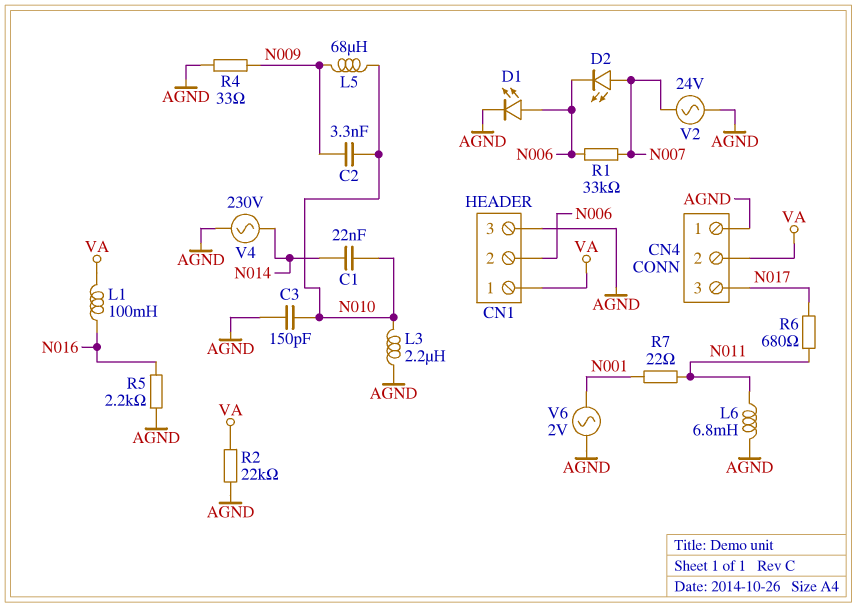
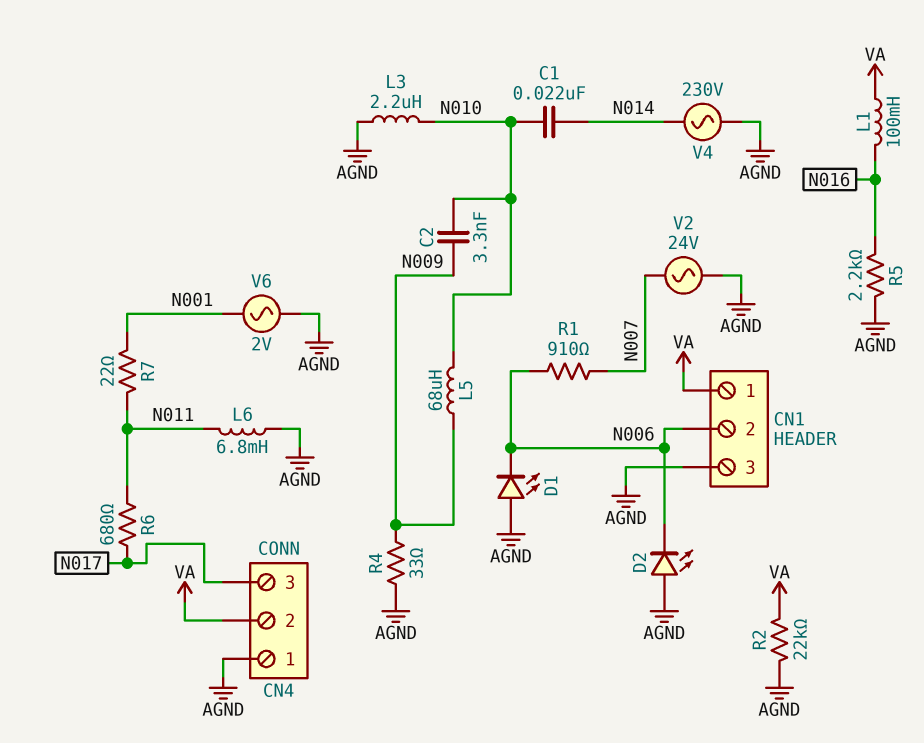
C3: 150pF (AGND, N010) -> none
D1: LED (A N006, K AGND) -> LED (A AGND, K N006)
D2: LED (A N007, K N006) -> LED (A AGND, K N006)
R1: 33k (N006, N007) -> 910 (N006, N007)

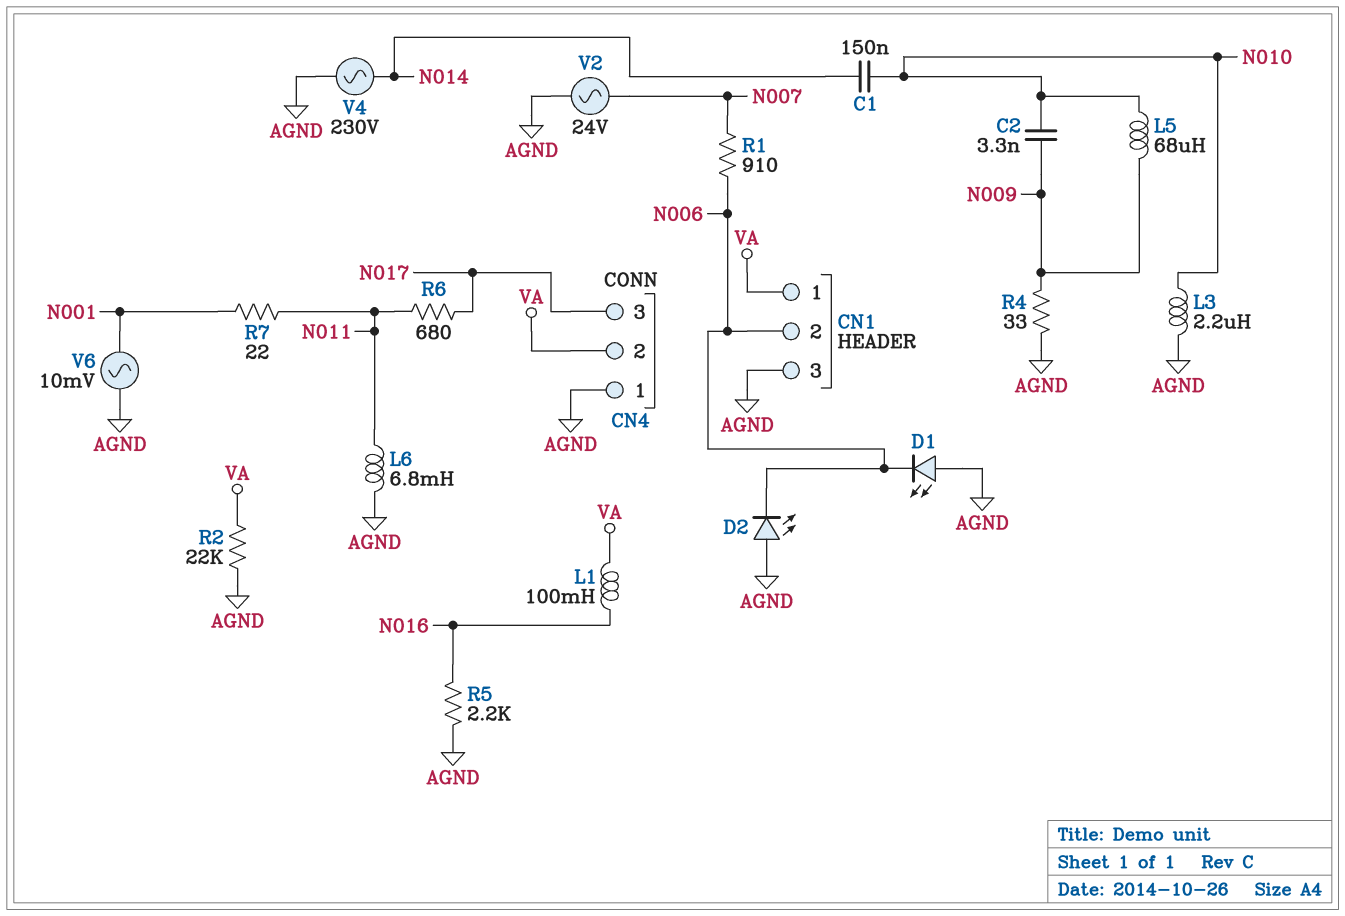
C1: 22nF (N010, N014) -> 150nF (N010, N014)
V6: AC 2V (AGND, N001) -> AC 10mV (AGND, N001)

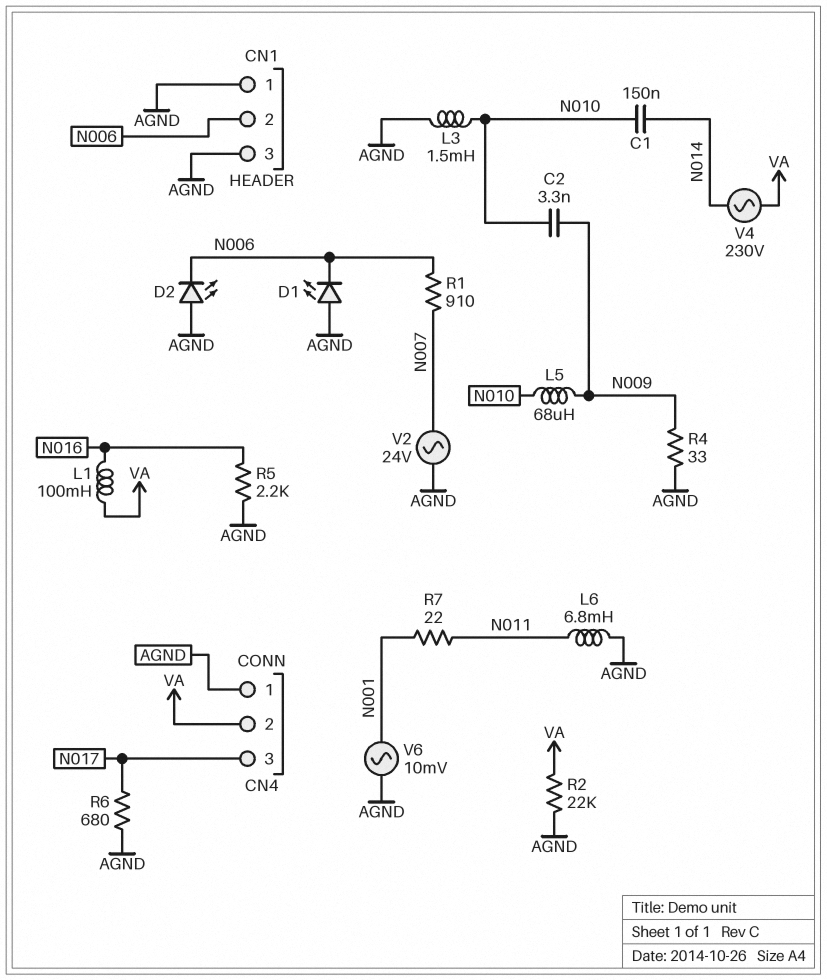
CN1 pin 1: VA -> AGND
L3: 2.2uH (AGND, N010) -> 1.5mH (AGND, N010)
R6: 680 (N011, N017) -> 680 (AGND, N017)
V4: AC 230V (AGND, N014) -> AC 230V (N014, VA)

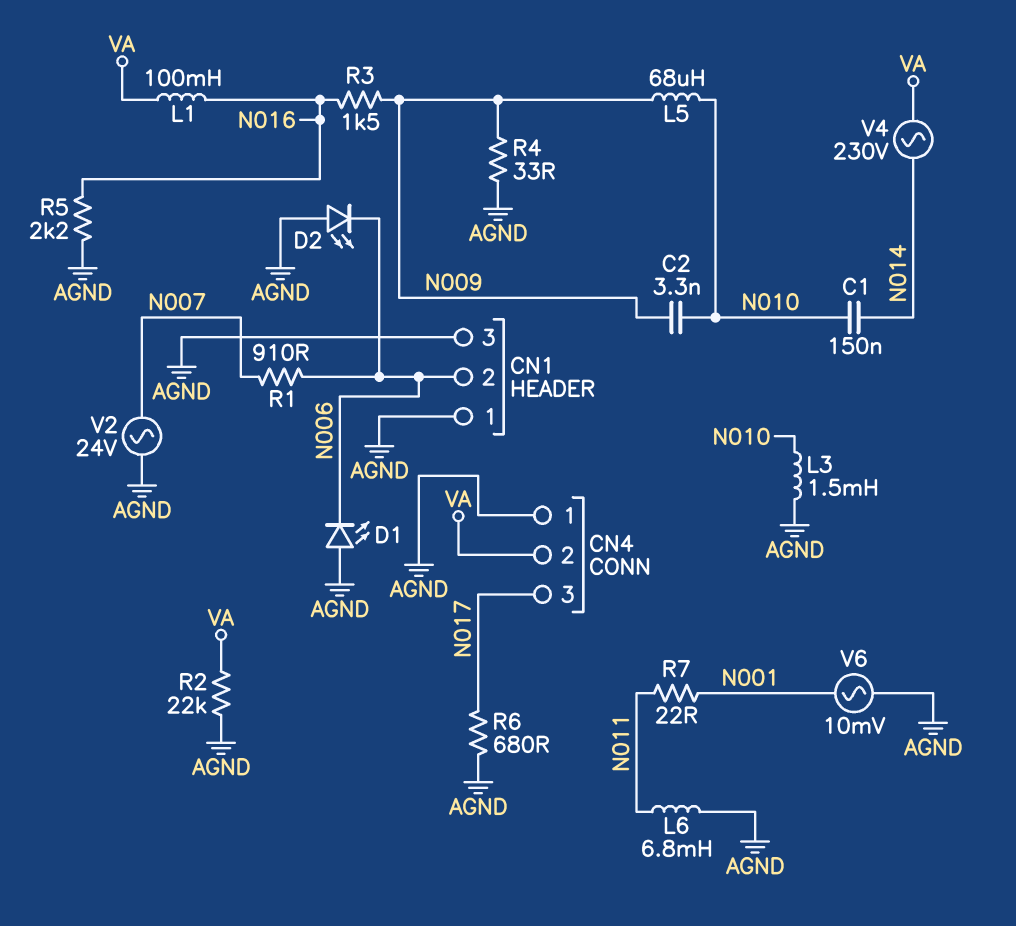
R3: none -> 1.5k (N009, N016)

